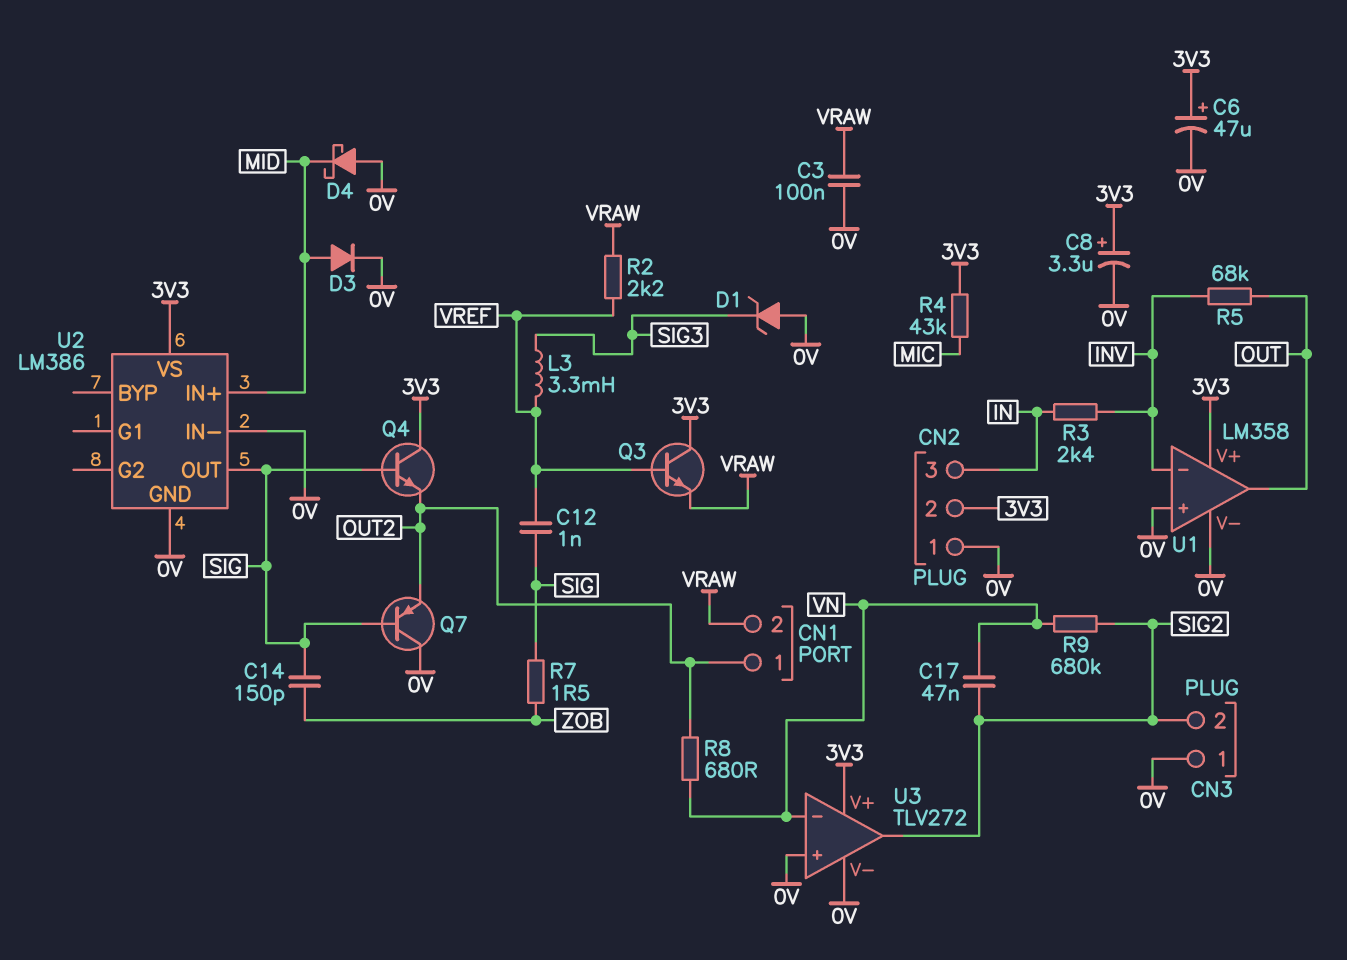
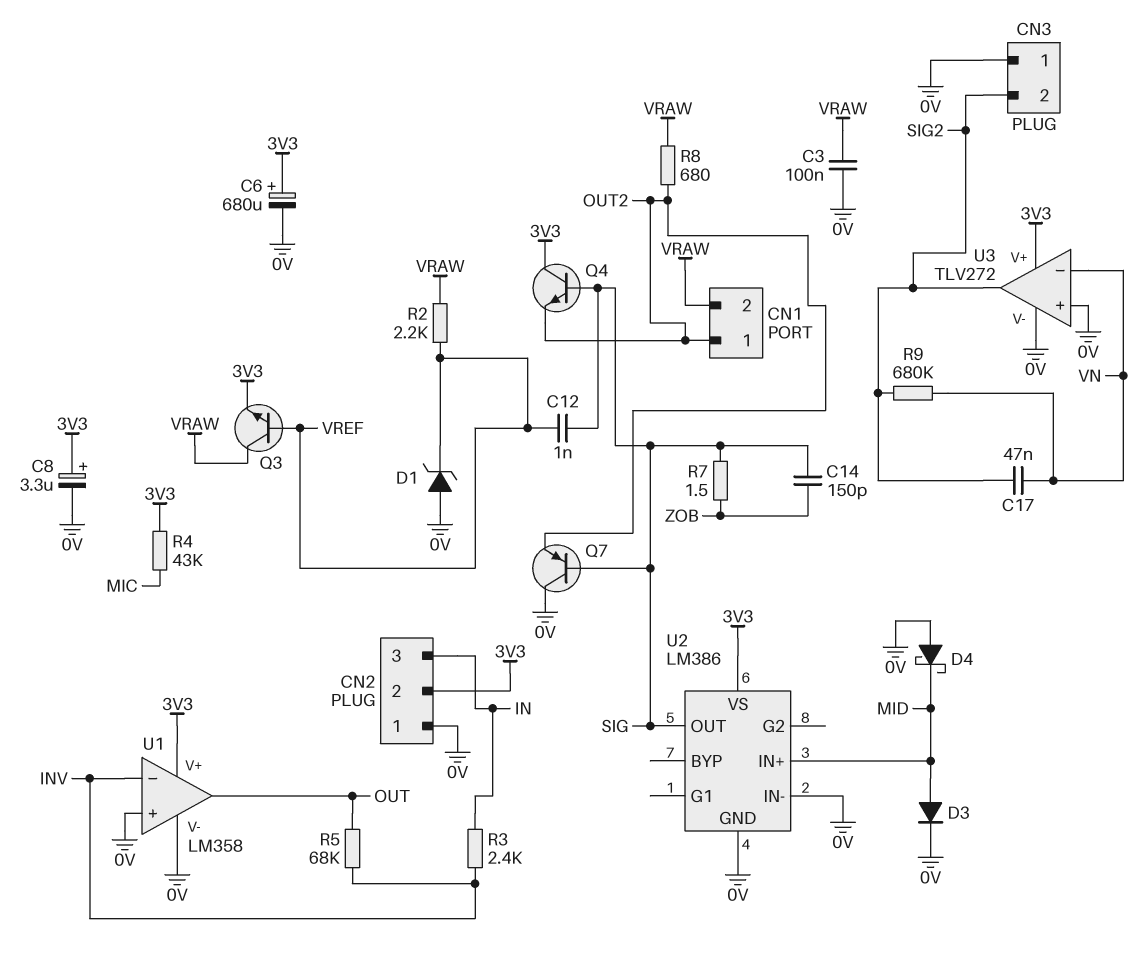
C6: 47uF (plus 3V3, minus 0V) -> 680uF (plus 3V3, minus 0V)
D1: zener (A 0V, K SIG3) -> zener (A 0V, K VREF)
L3: 3.3mH (SIG3, VREF) -> none
Q3: NPN (B VREF, C 3V3, E VRAW) -> NPN (B VREF, C VRAW, E 3V3)
R8: 680 (OUT2, VN) -> 680 (OUT2, VRAW)

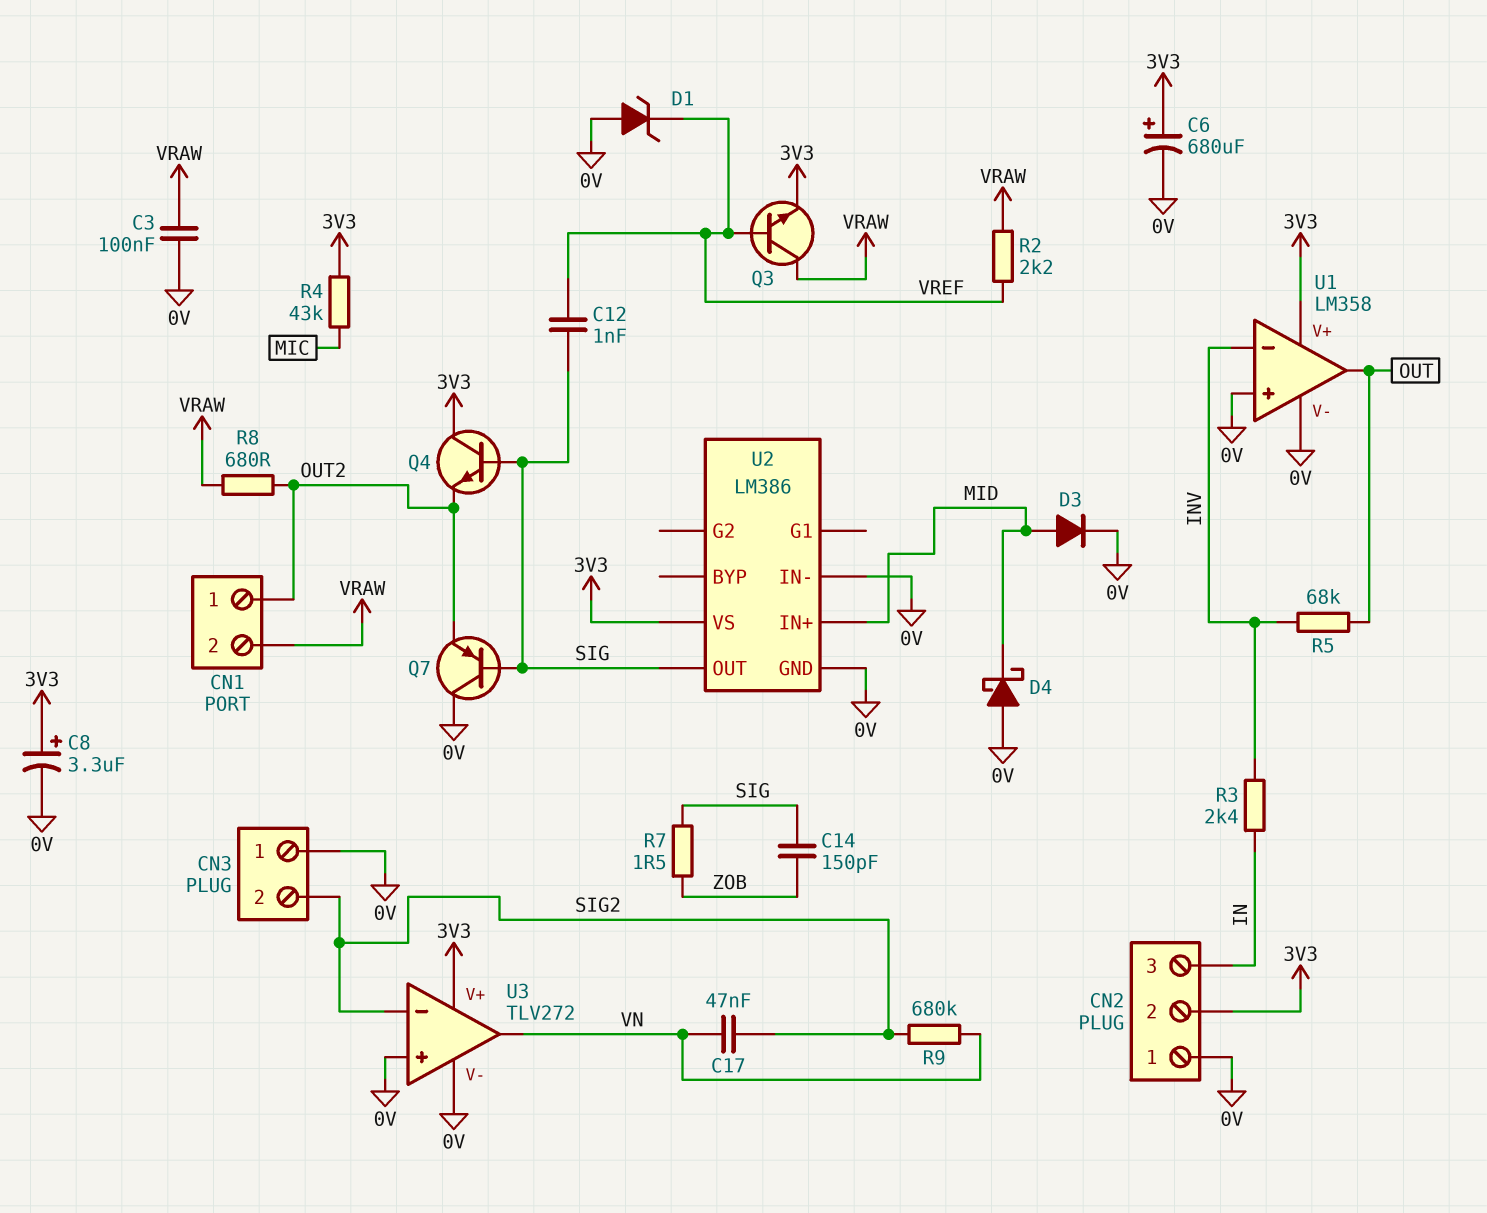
U3 pin in-: VN -> SIG2
U3 pin out: SIG2 -> VN

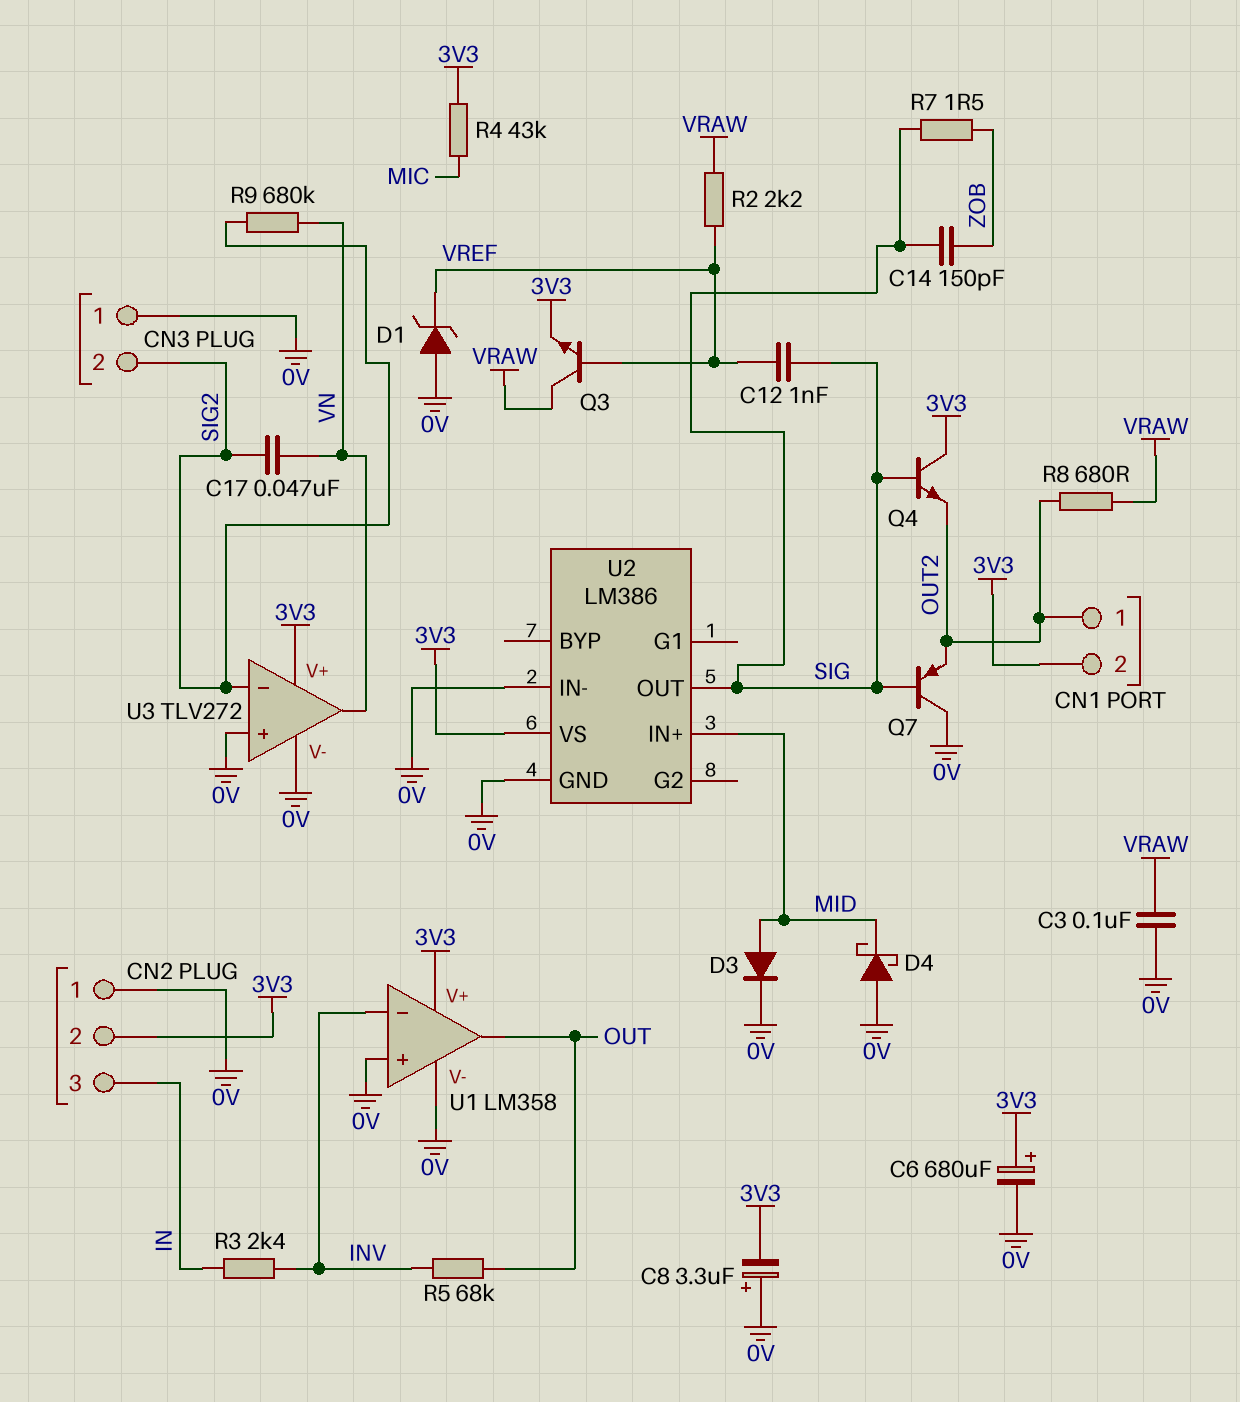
C8: 3.3uF (plus 3V3, minus 0V) -> 3.3uF (plus 0V, minus 3V3)
CN1 pin 2: VRAW -> 3V3

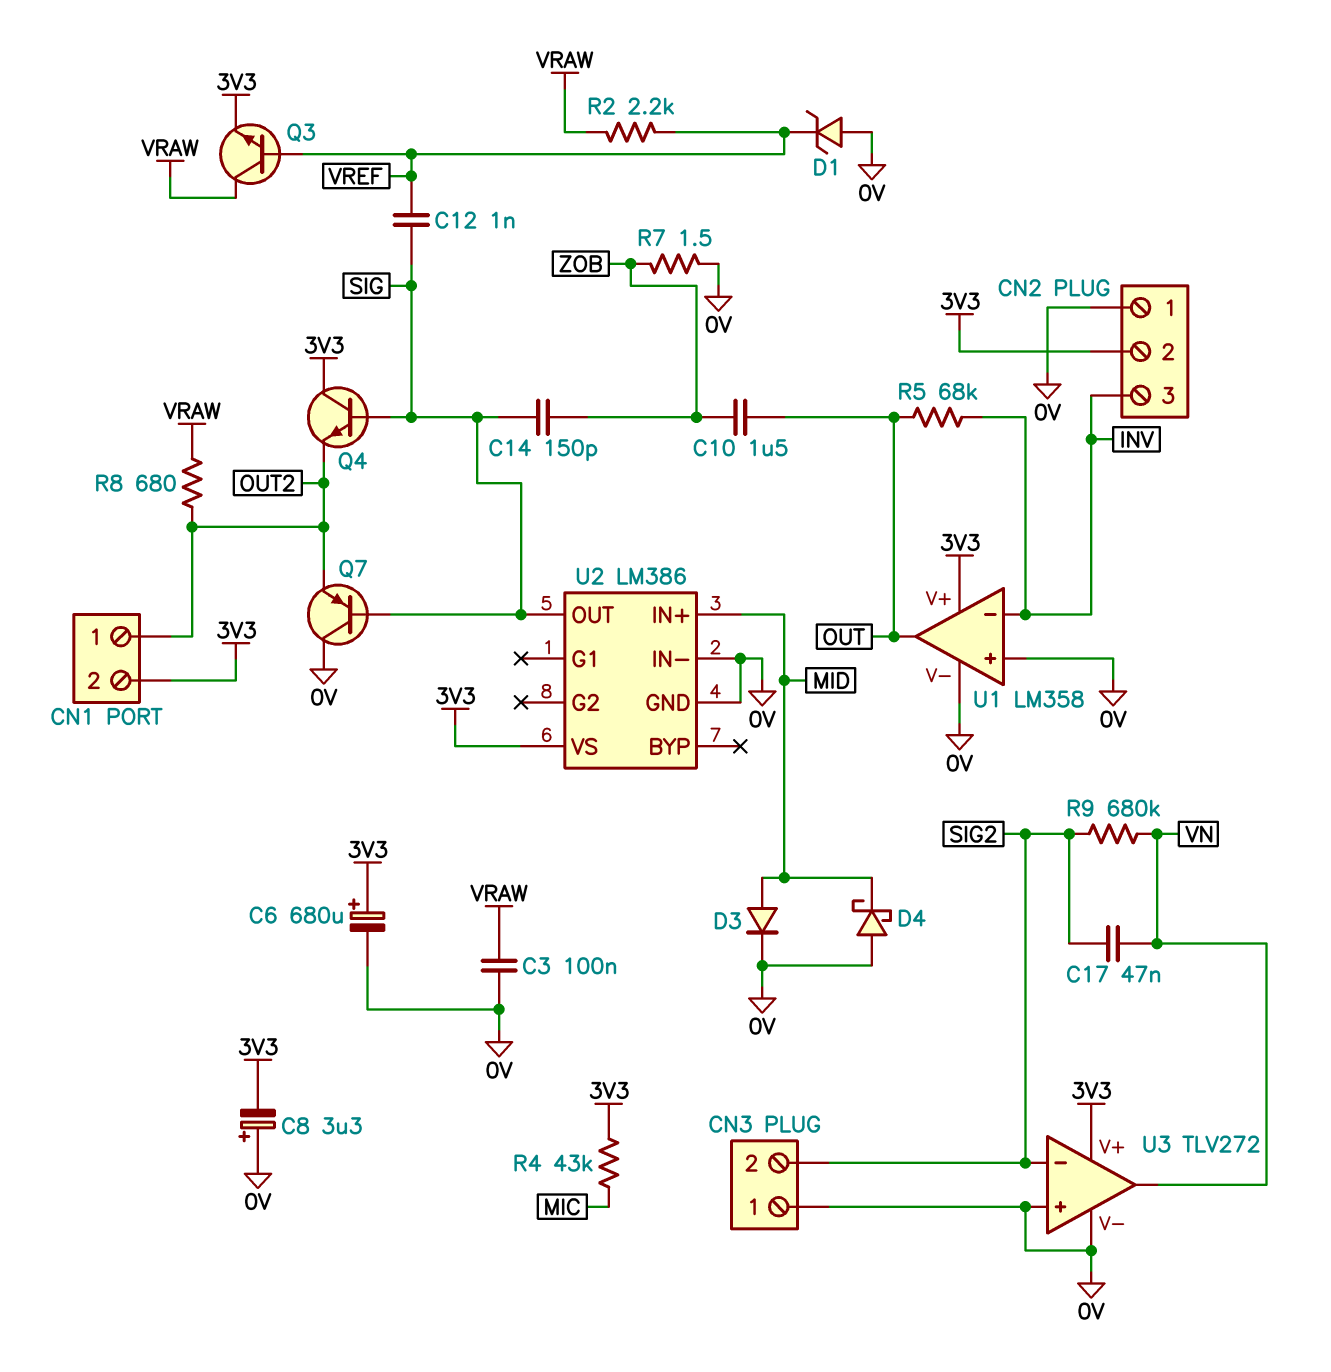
C10: none -> 1.5uF (OUT, ZOB)
CN2 pin 3: IN -> INV
R3: 2.4k (IN, INV) -> none
R7: 1.5 (SIG, ZOB) -> 1.5 (0V, ZOB)

